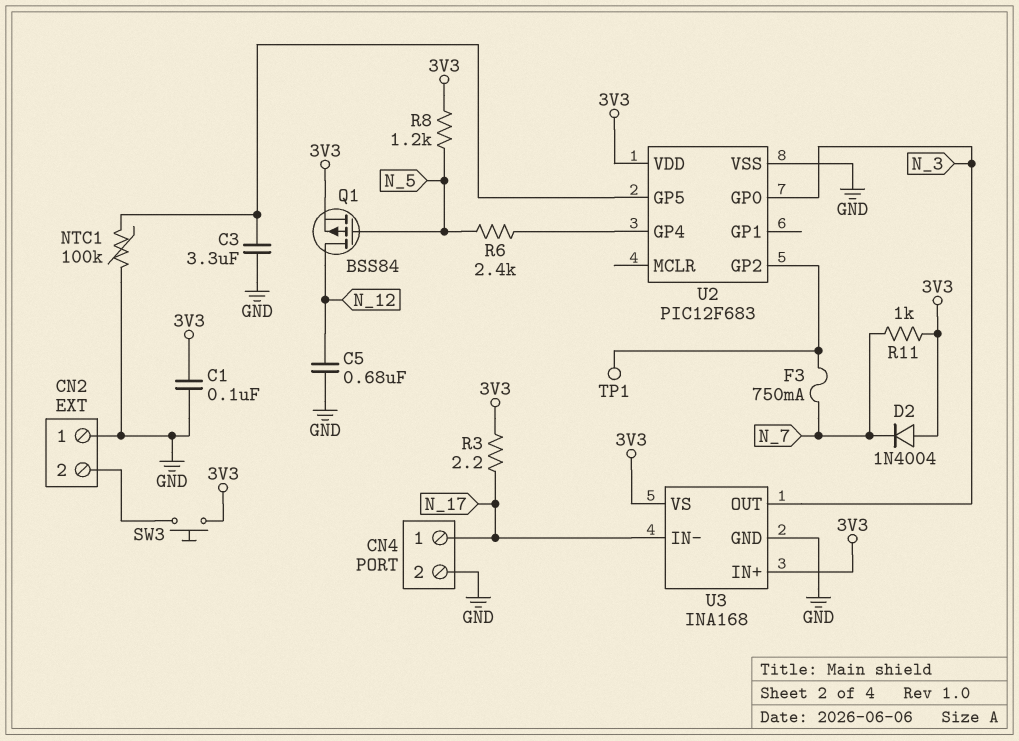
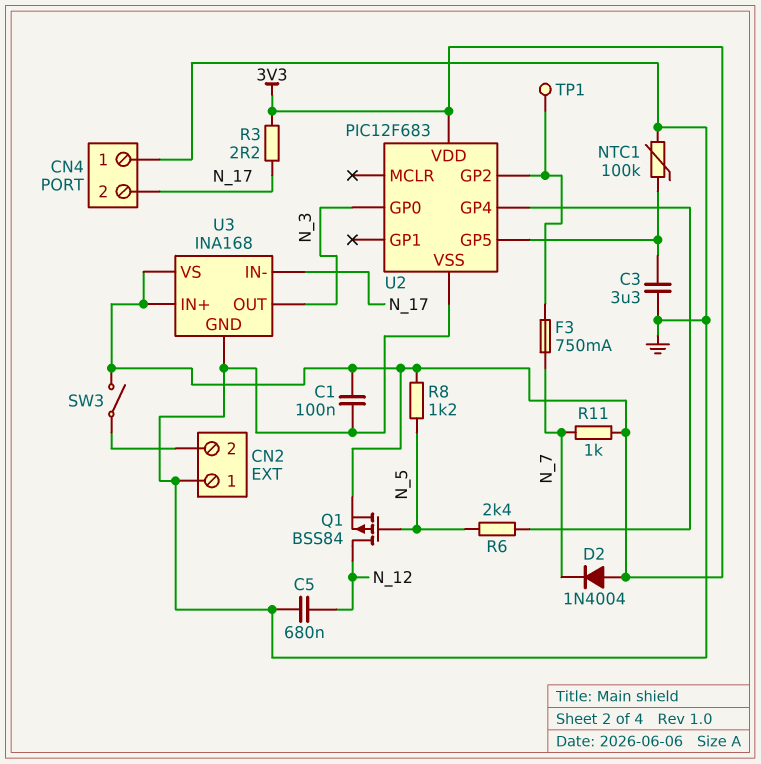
CN4 pin 1: N_17 -> GND
CN4 pin 2: GND -> N_17
SW3: button (3V3, CN2/2) -> switch (3V3, CN2/2)

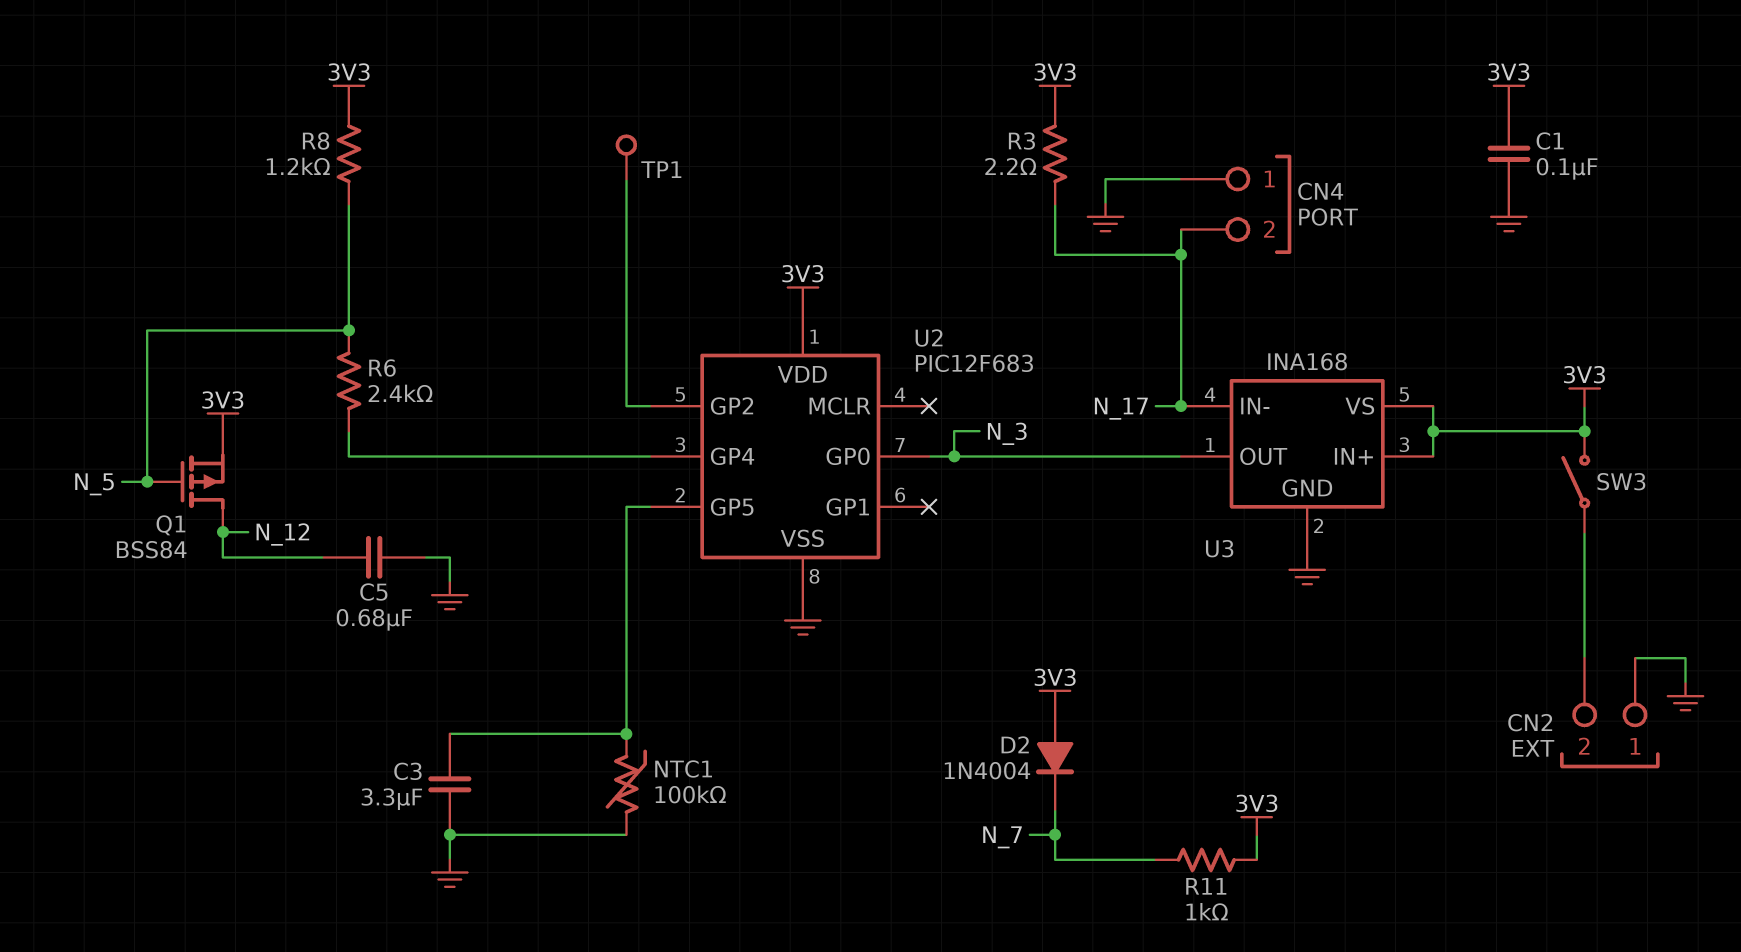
F3: 750mA (N_7, U2/GP2) -> none

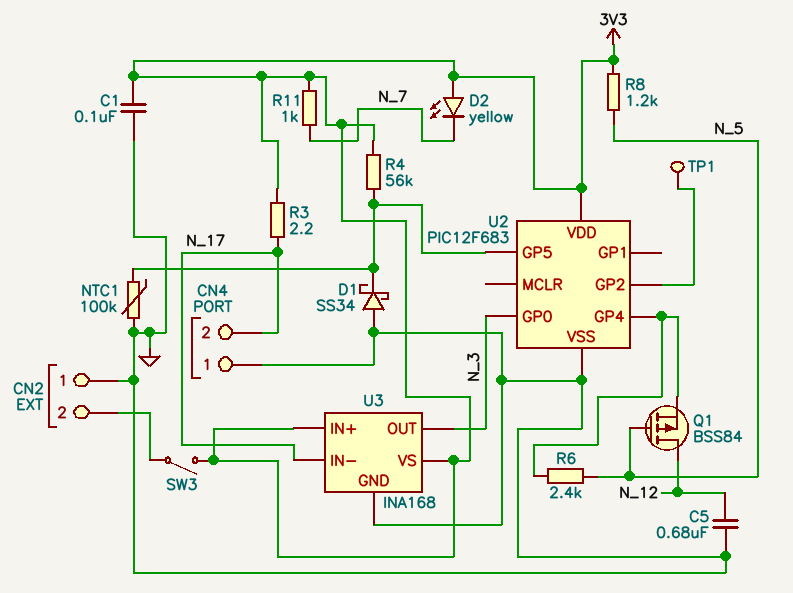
C3: 3.3uF (GND, U2/GP5) -> none
D1: none -> schottky SS34 (A GND, K U2/GP5)
D2: diode 1N4004 (A 3V3, K N_7) -> LED yellow (A 3V3, K N_7)
Q1: PMOS BSS84 (G N_5, D N_12, S 3V3) -> PMOS BSS84 (G N_5, D N_12, S U2/GP4)
R4: none -> 56k (3V3, U2/GP5)

